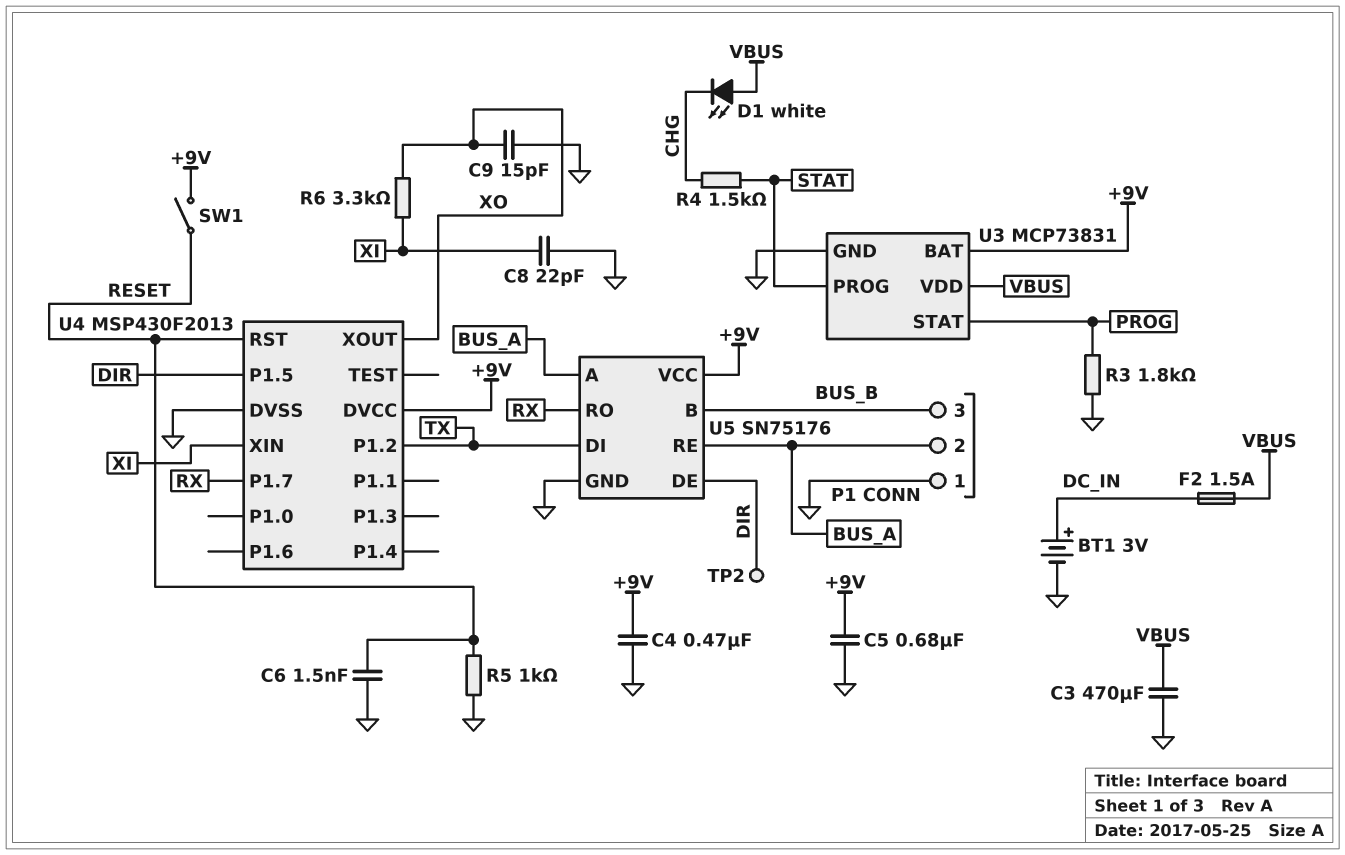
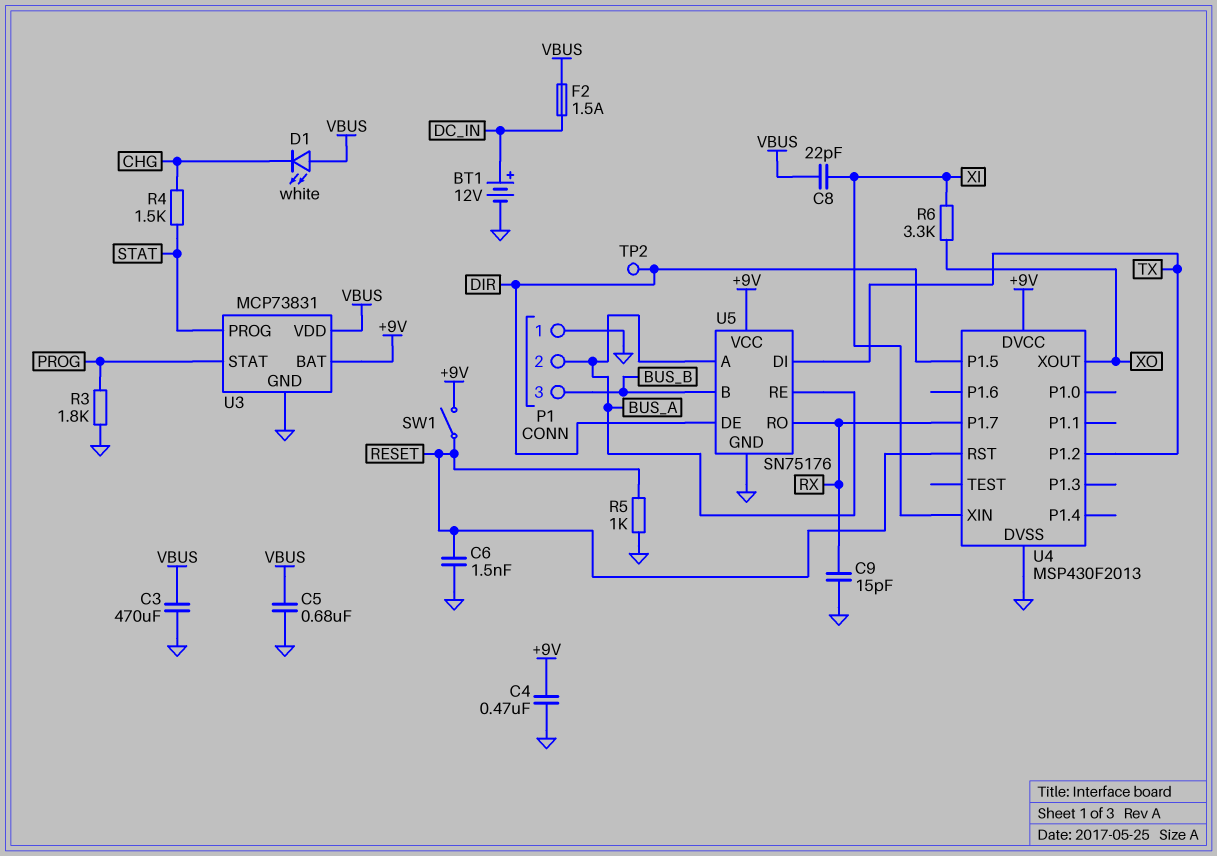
BT1: 3V (plus DC_IN, minus GND) -> 12V (plus DC_IN, minus GND)
C5: 680nF (+9V, GND) -> 680nF (GND, VBUS)
C8: 22pF (GND, XI) -> 22pF (VBUS, XI)
C9: 15pF (GND, XO) -> 15pF (GND, RX)

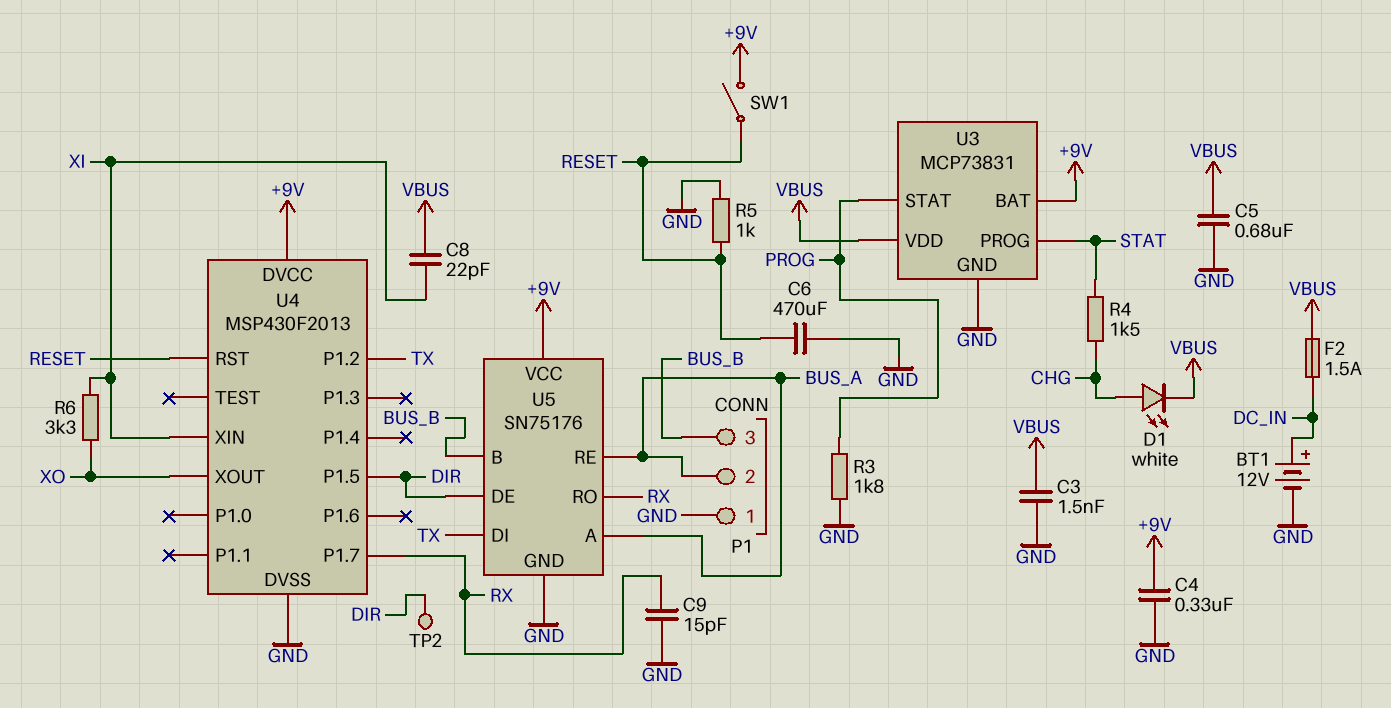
C3: 470uF (GND, VBUS) -> 1.5nF (GND, VBUS)
C4: 470nF (+9V, GND) -> 330nF (+9V, GND)
C6: 1.5nF (GND, RESET) -> 470uF (GND, RESET)
D1: LED white (A VBUS, K CHG) -> LED white (A CHG, K VBUS)

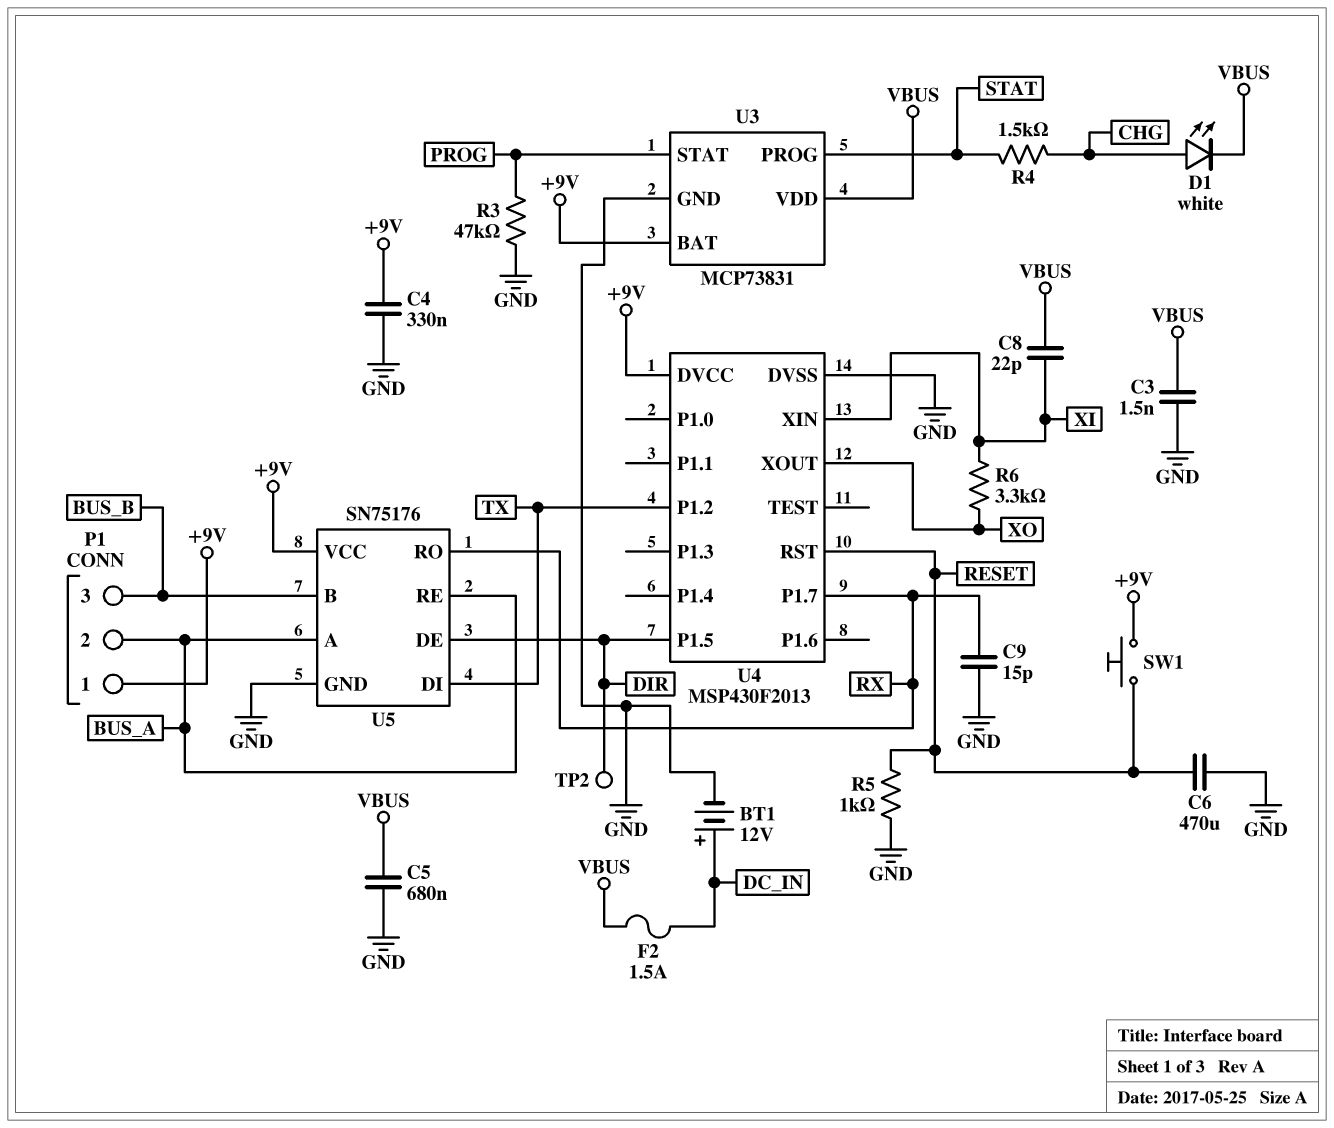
P1 pin 1: GND -> +9V
R3: 1.8k (GND, PROG) -> 47k (GND, PROG)
SW1: switch (+9V, RESET) -> button (+9V, RESET)

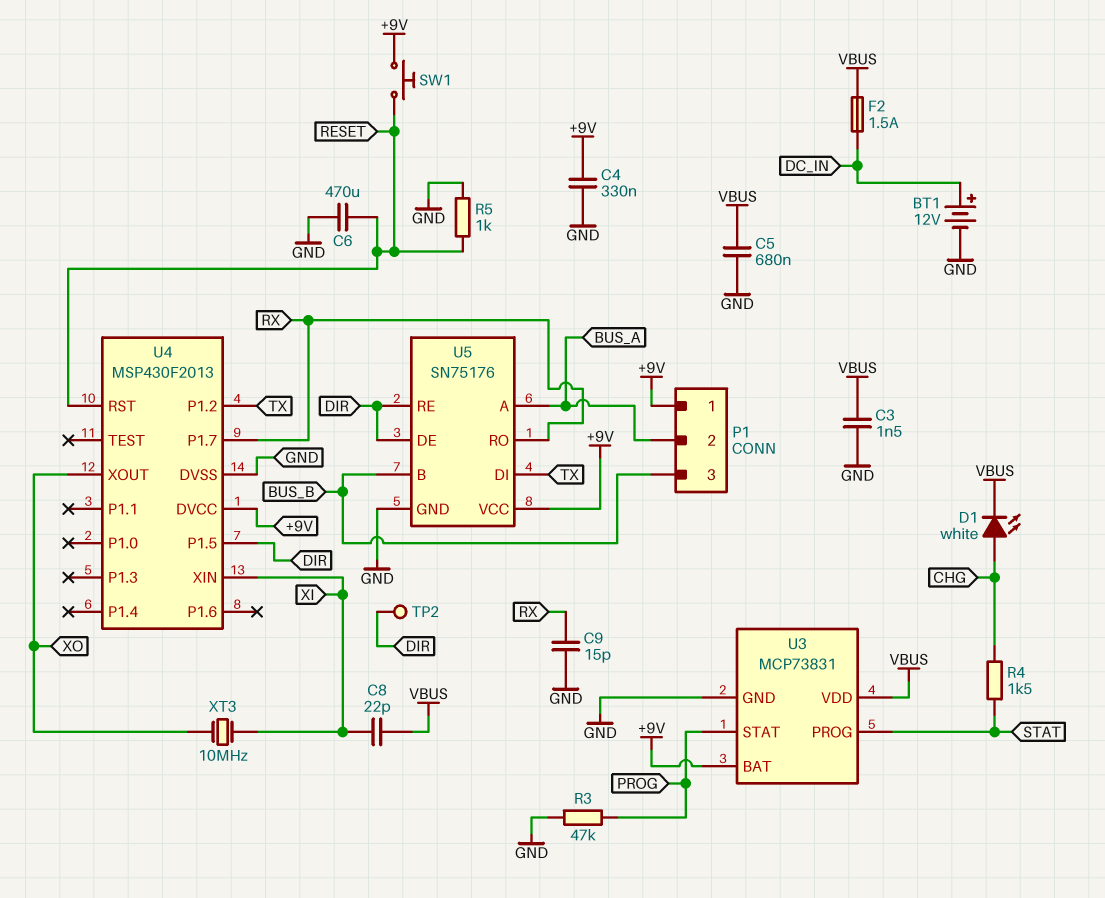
R6: 3.3k (XI, XO) -> none
U5 pin RE: BUS_A -> DIR
XT3: none -> 10MHz (XI, XO)

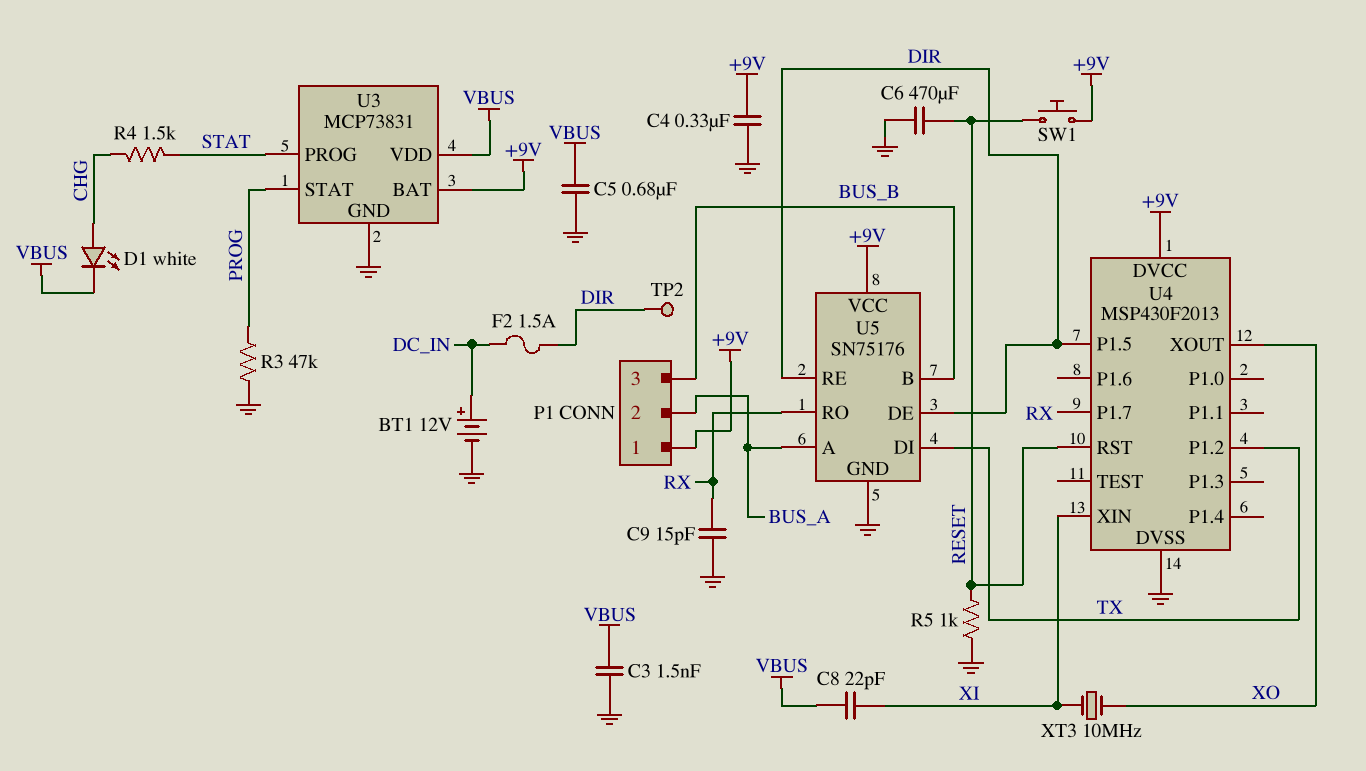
F2: 1.5A (DC_IN, VBUS) -> 1.5A (DC_IN, DIR)

